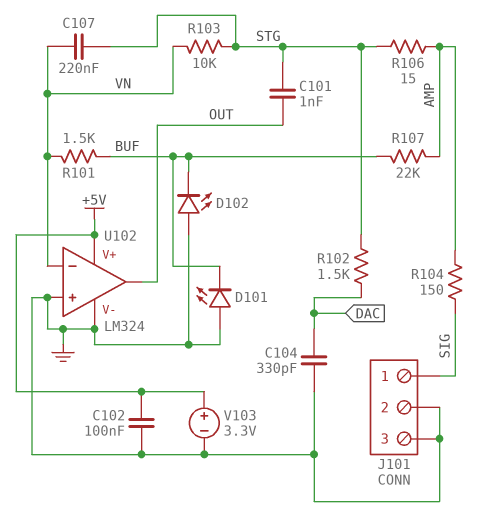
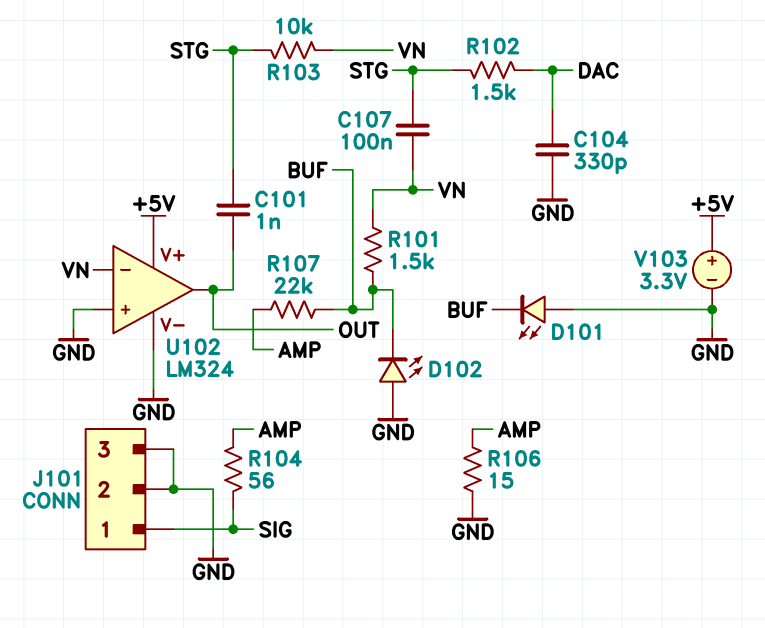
C102: 100nF (+5V, GND) -> none
C107: 220nF (STG, VN) -> 100nF (STG, VN)
R104: 150 (AMP, SIG) -> 56 (AMP, SIG)
R106: 15 (AMP, STG) -> 15 (AMP, GND)

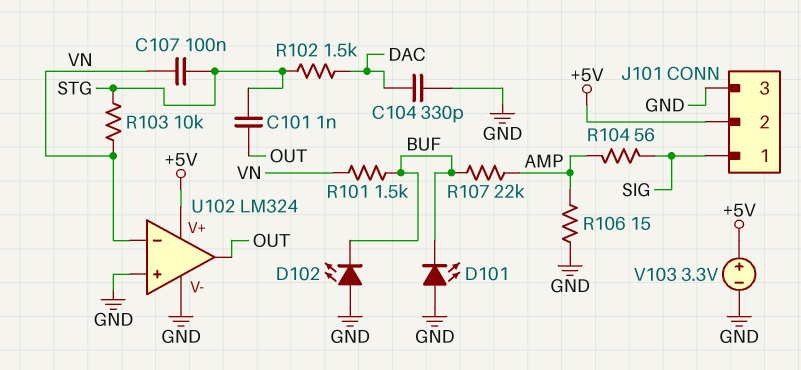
J101 pin 2: GND -> +5V

